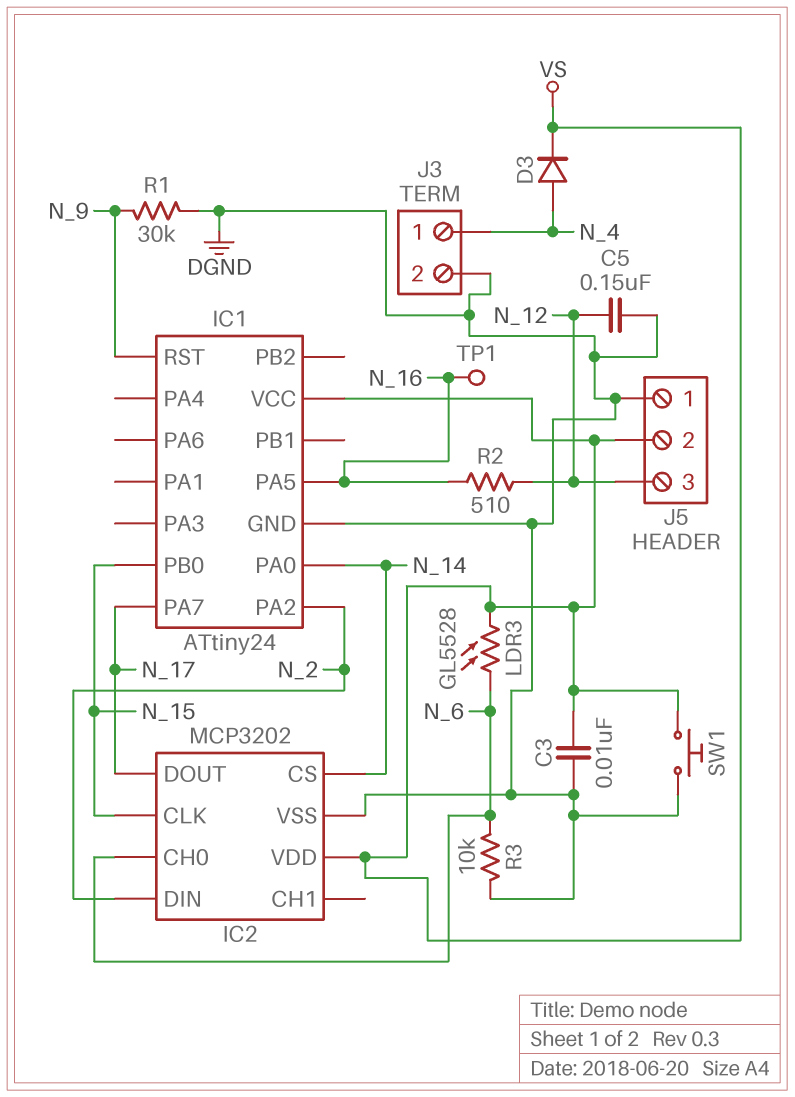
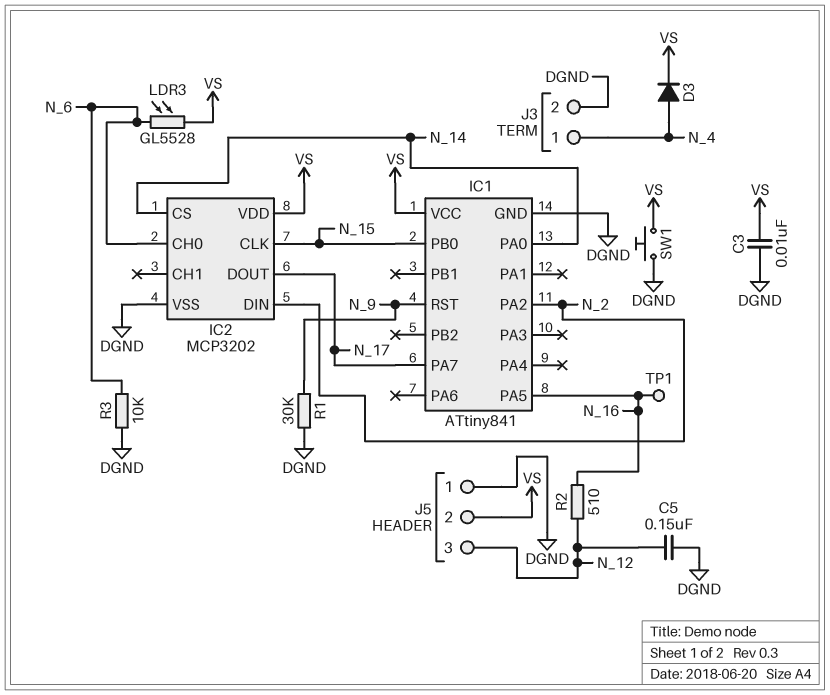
IC1: ATtiny24 -> ATtiny841

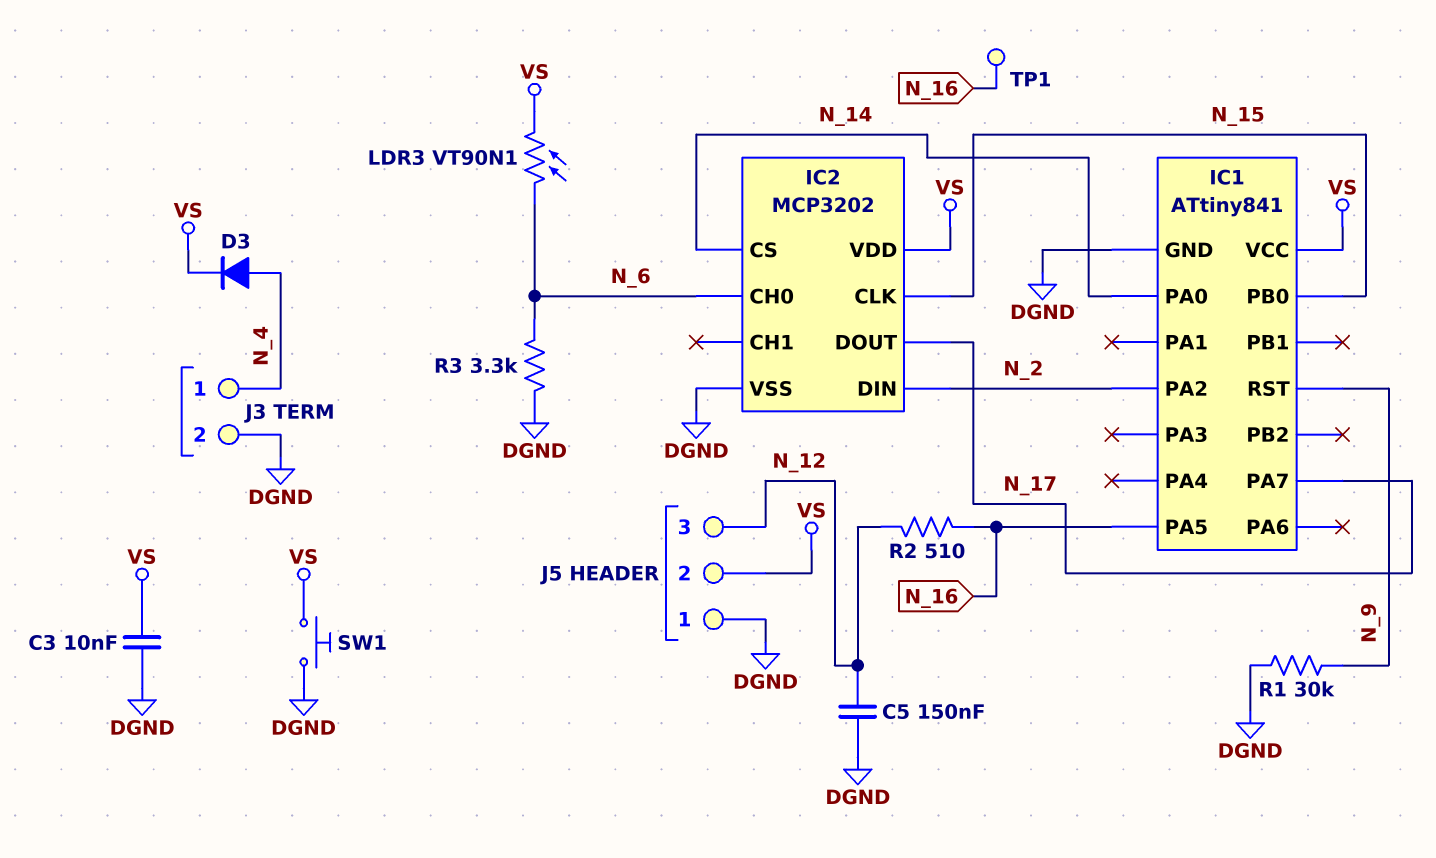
LDR3: GL5528 (N_6, VS) -> VT90N1 (N_6, VS)
R3: 10k (DGND, N_6) -> 3.3k (DGND, N_6)

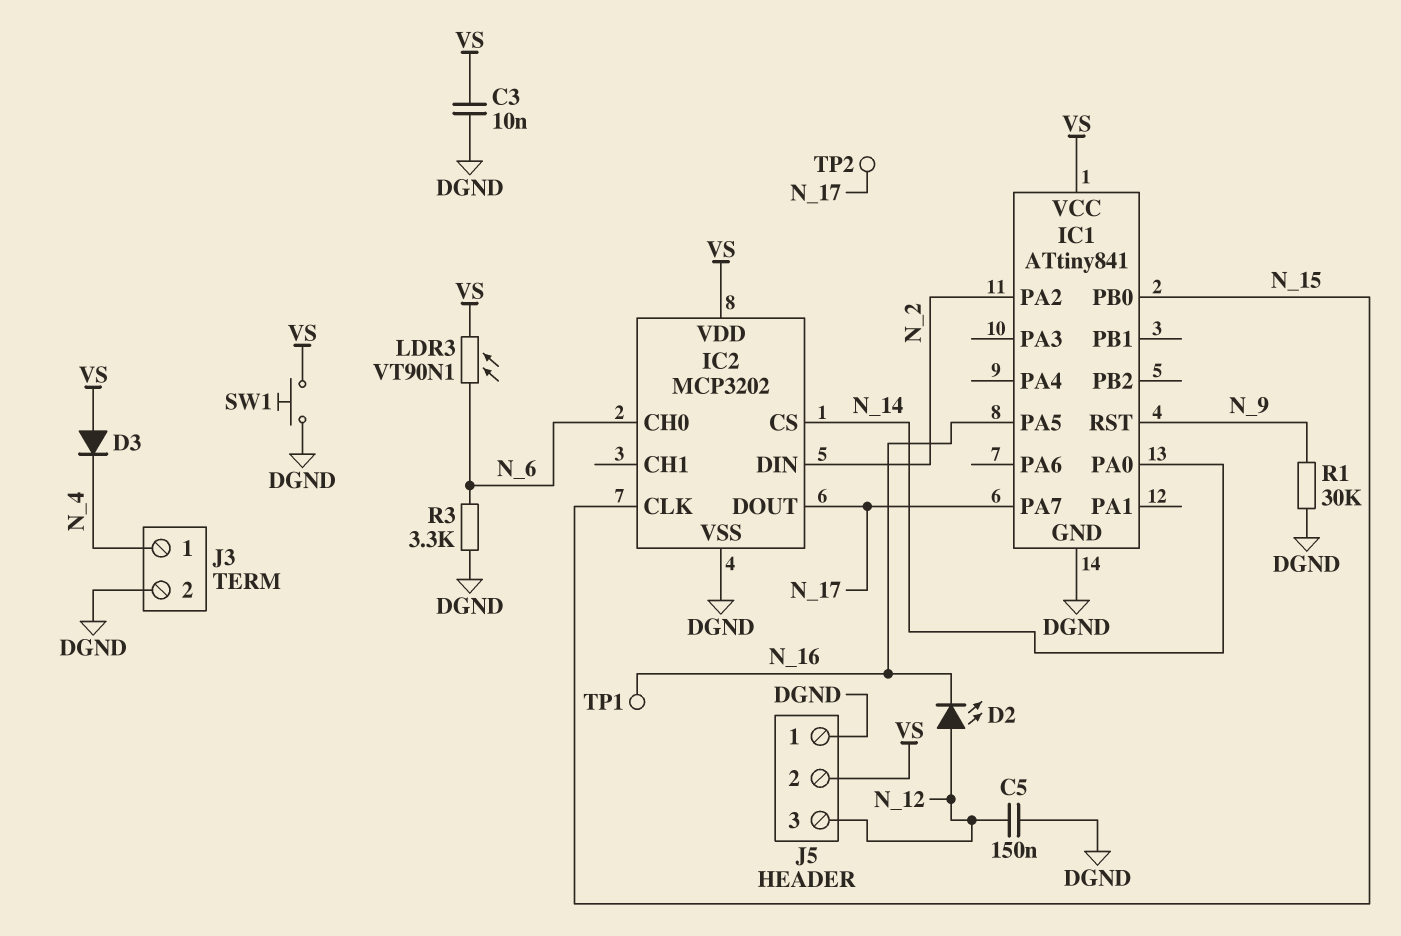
D2: none -> LED (A N_12, K N_16)
D3: diode (A N_4, K VS) -> diode (A VS, K N_4)
R2: 510 (N_12, N_16) -> none
TP2: none -> test point (N_17)

